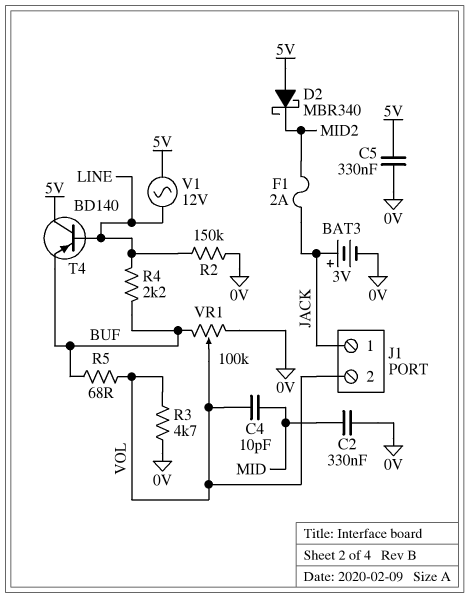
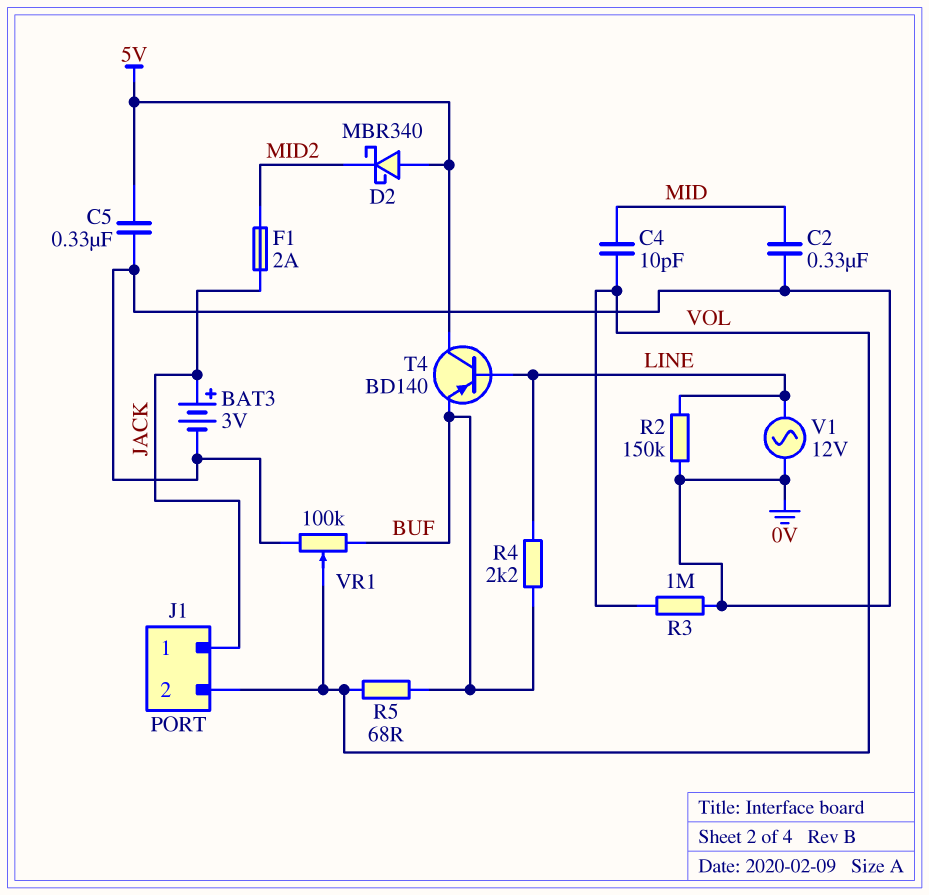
R3: 4.7k (0V, VOL) -> 1M (0V, VOL)
V1: AC 12V (5V, LINE) -> AC 12V (0V, LINE)

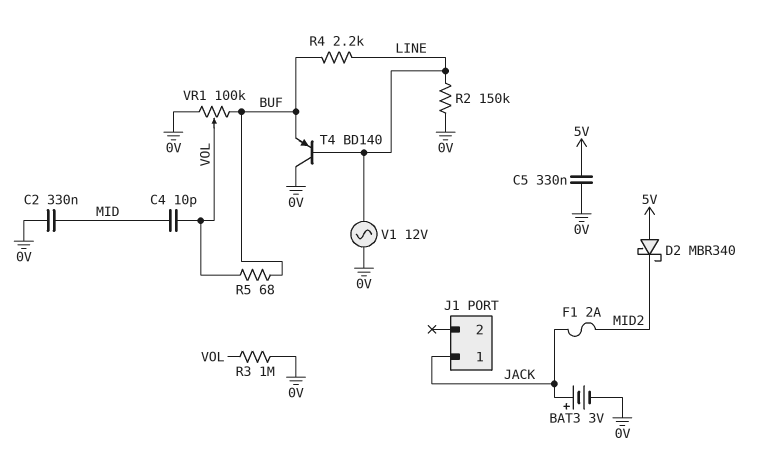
J1 pin 2: VOL -> none
T4: PNP BD140 (B LINE, C 5V, E BUF) -> PNP BD140 (B LINE, C 0V, E BUF)

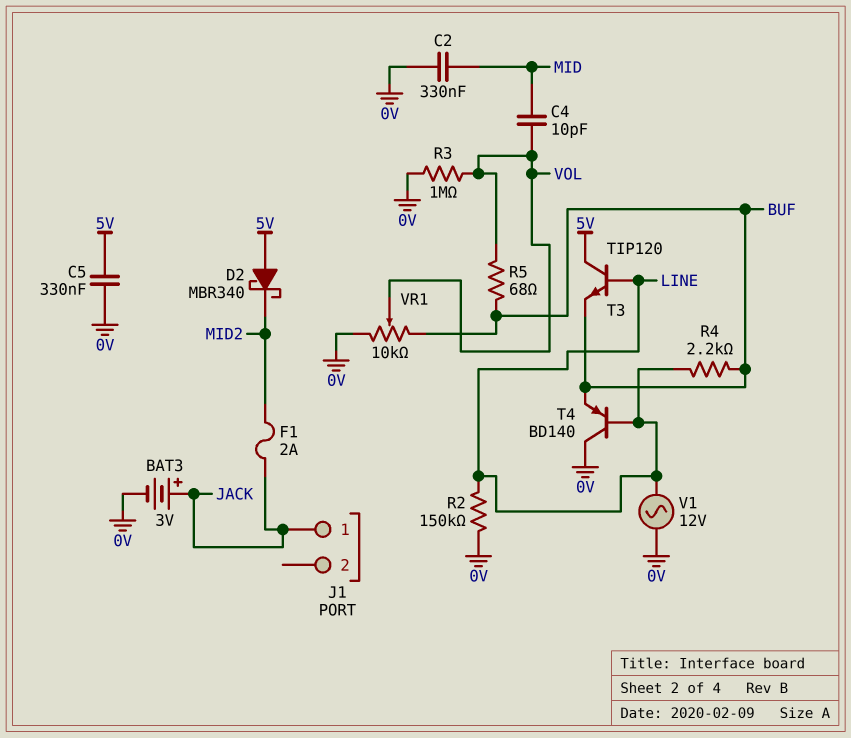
T3: none -> NPN TIP120 (B LINE, C 5V, E BUF)
VR1: 100k (0V, BUF, wiper VOL) -> 10k (0V, BUF, wiper VOL)

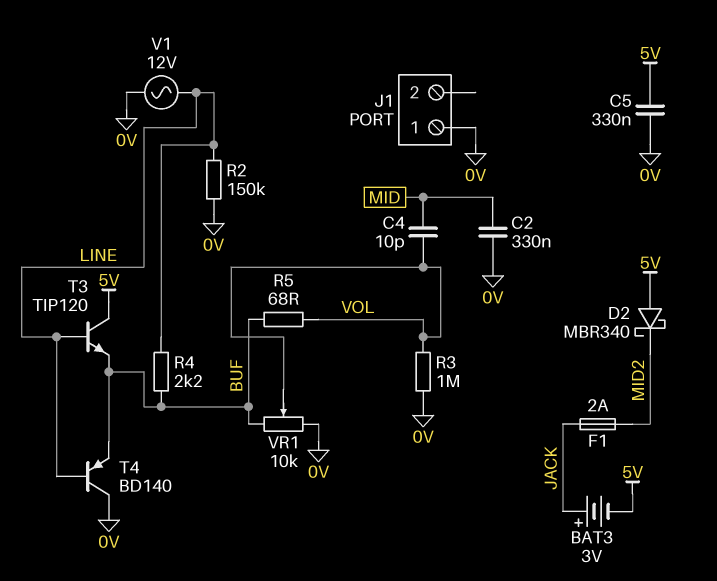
BAT3: 3V (plus JACK, minus 0V) -> 3V (plus JACK, minus 5V)
J1 pin 1: JACK -> 0V

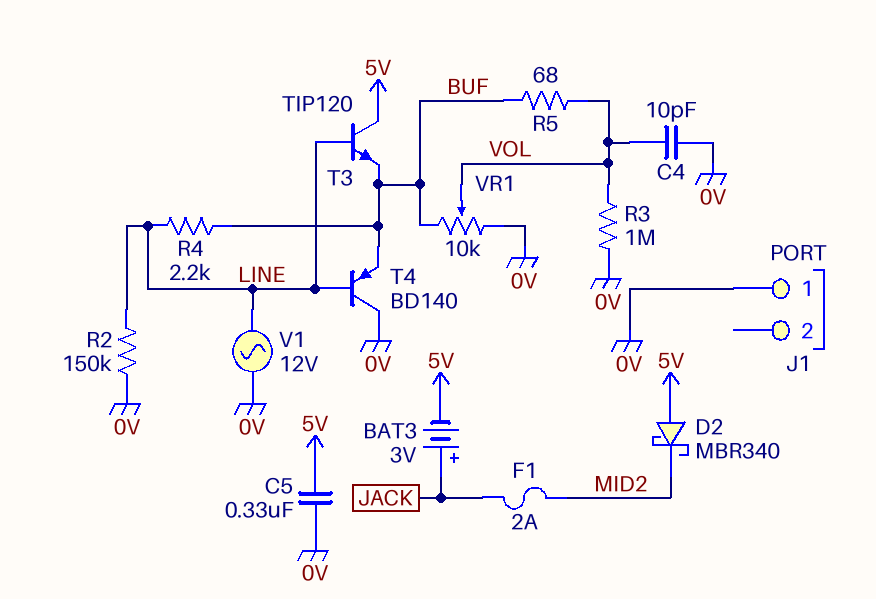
C2: 330nF (0V, MID) -> none
C4: 10pF (MID, VOL) -> 10pF (0V, VOL)

